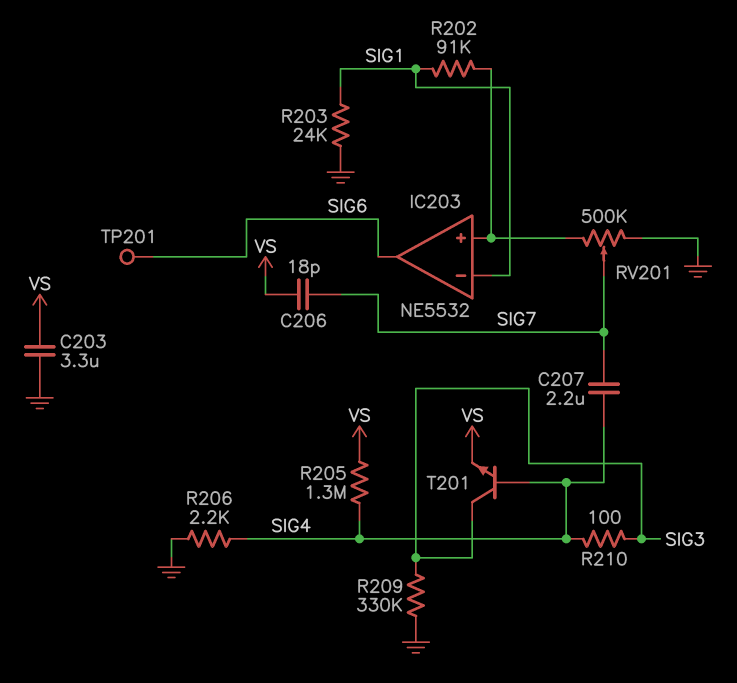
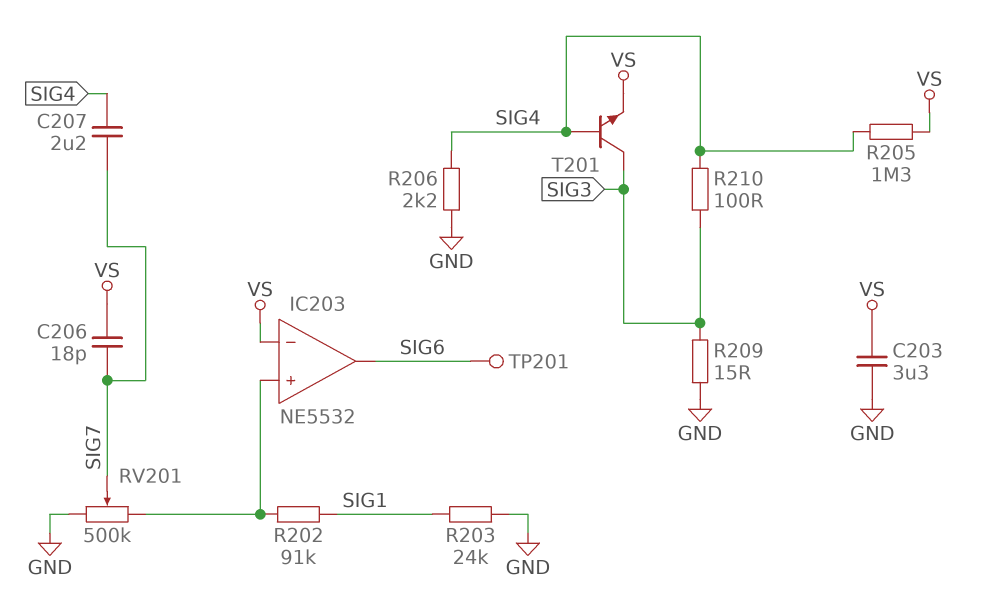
IC203 pin in-: SIG1 -> VS
R209: 330k (GND, SIG3) -> 15 (GND, SIG3)

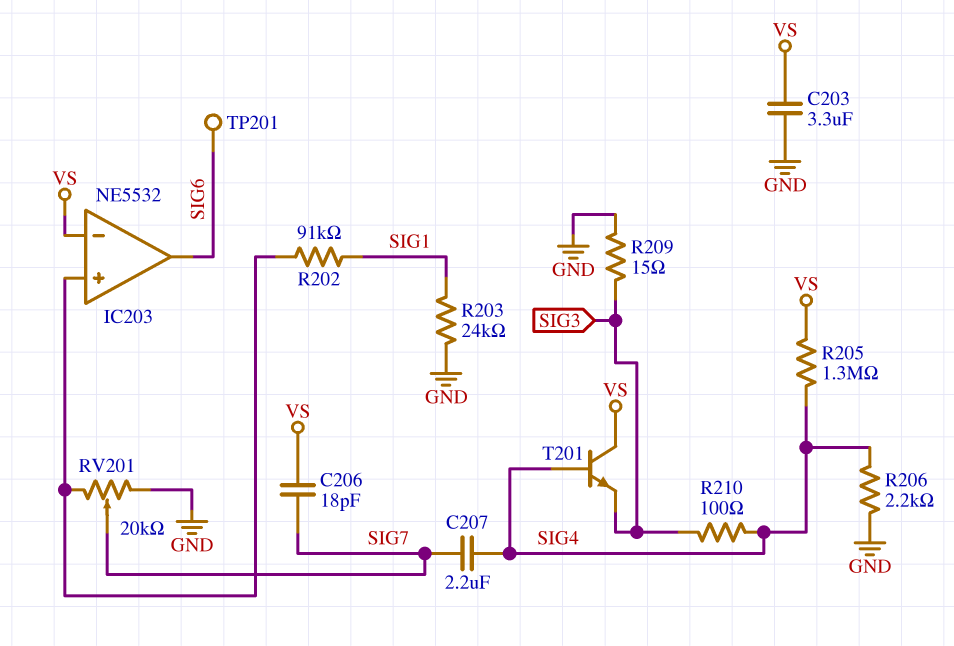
RV201: 500k (GND, IC203/in+, wiper SIG7) -> 20k (GND, IC203/in+, wiper SIG7)
T201: NPN (B SIG4, C SIG3, E VS) -> NPN (B SIG4, C VS, E SIG3)

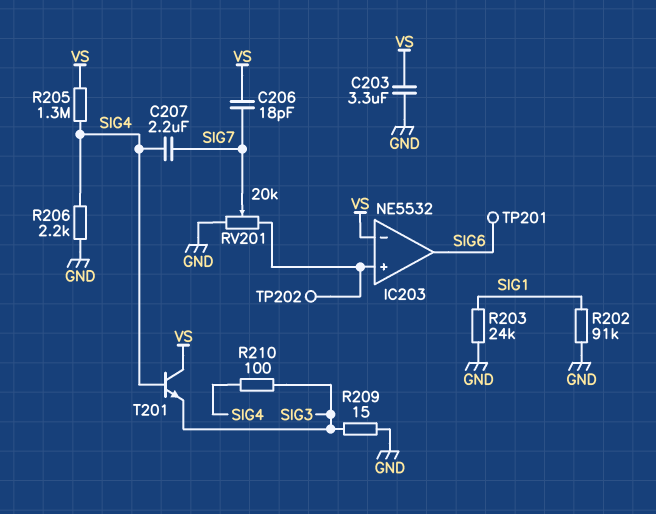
R202: 91k (IC203/in+, SIG1) -> 91k (GND, SIG1)
TP202: none -> test point (IC203/in+)

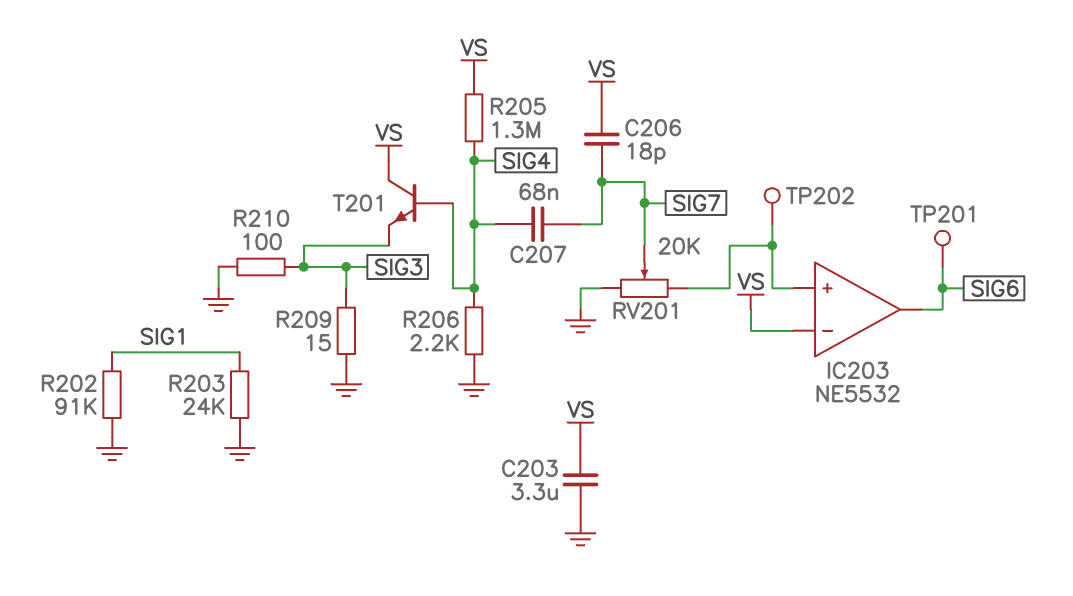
C207: 2.2uF (SIG4, SIG7) -> 68nF (SIG4, SIG7)
R210: 100 (SIG3, SIG4) -> 100 (GND, SIG3)

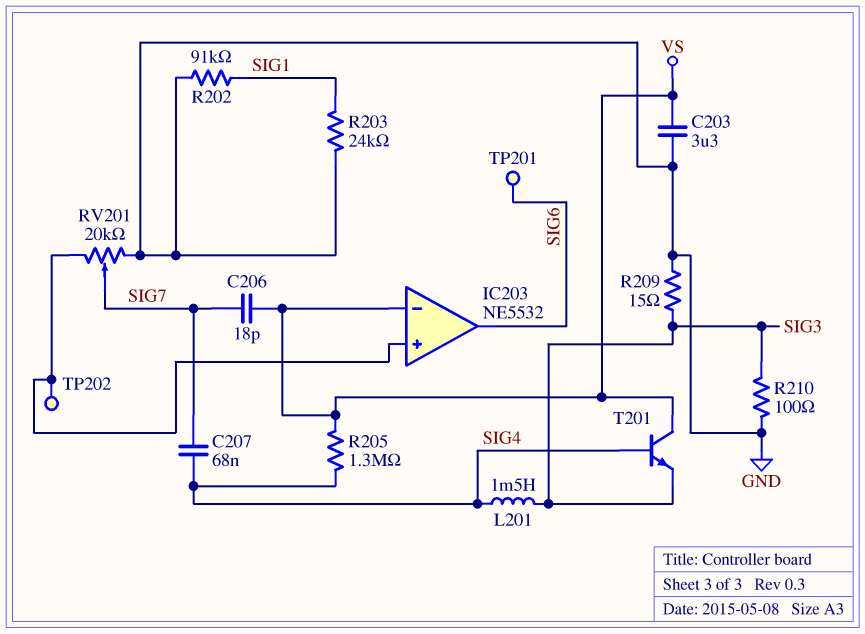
L201: none -> 1.5mH (SIG3, SIG4)
R206: 2.2k (GND, SIG4) -> none

